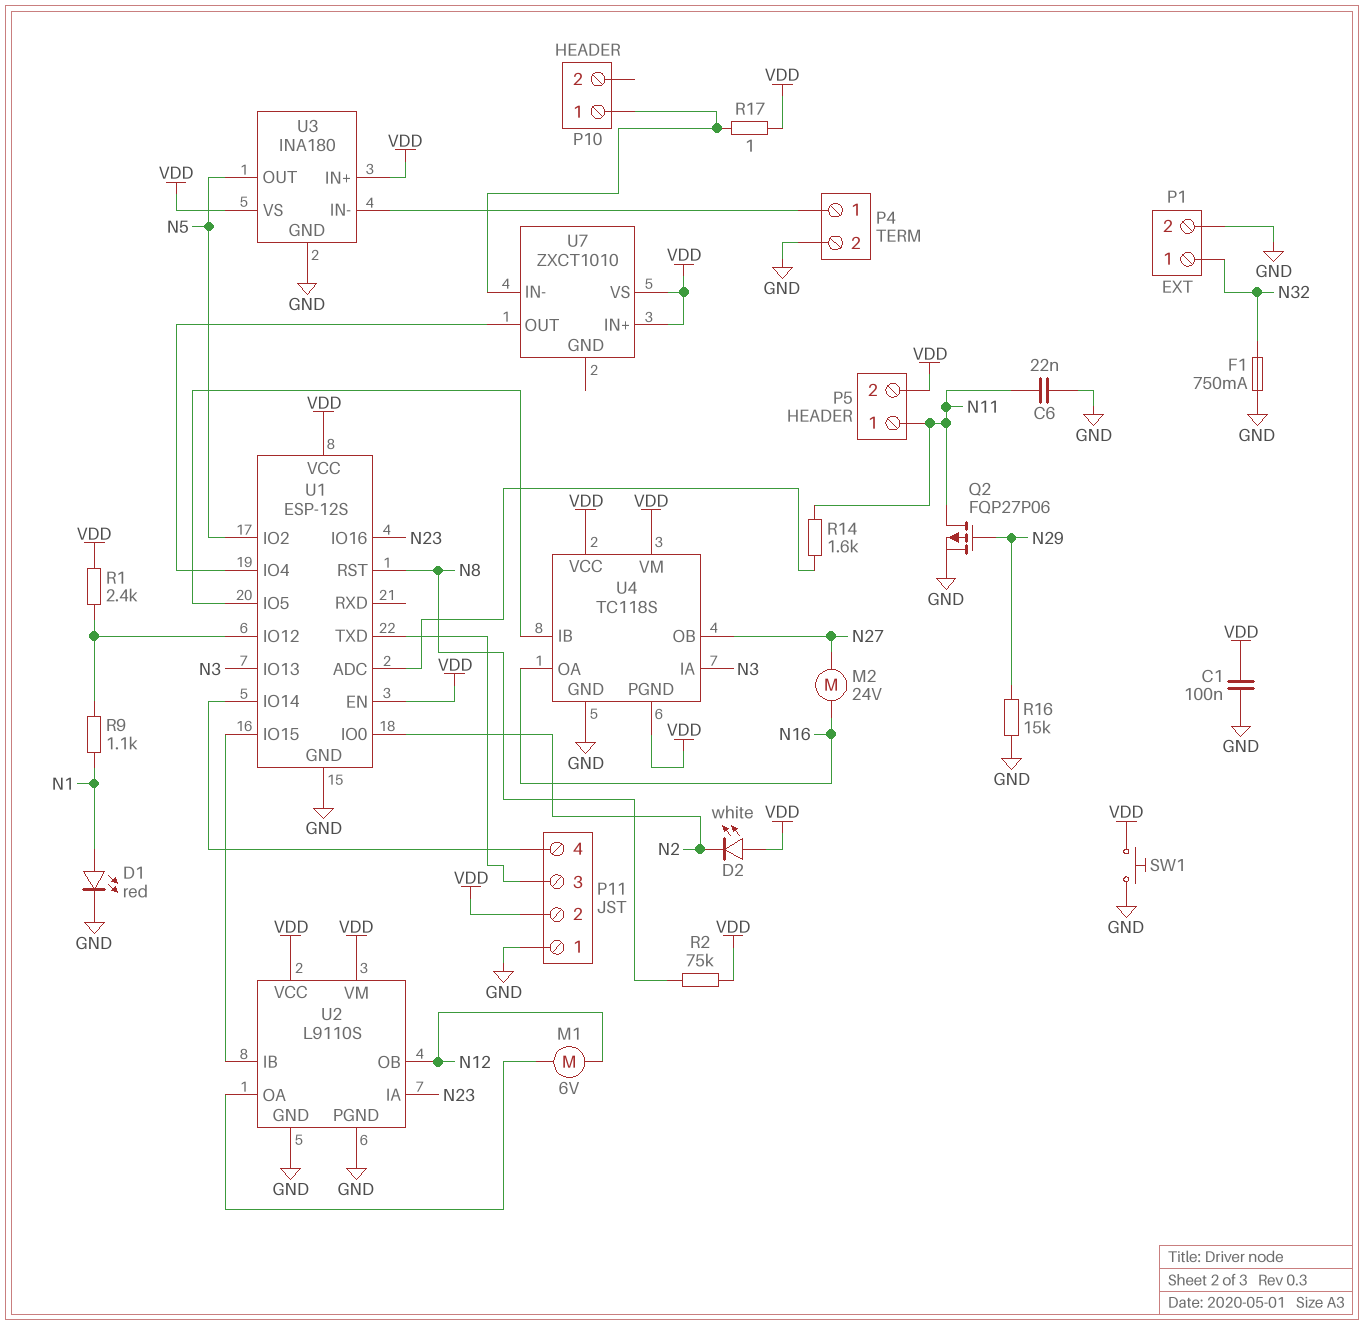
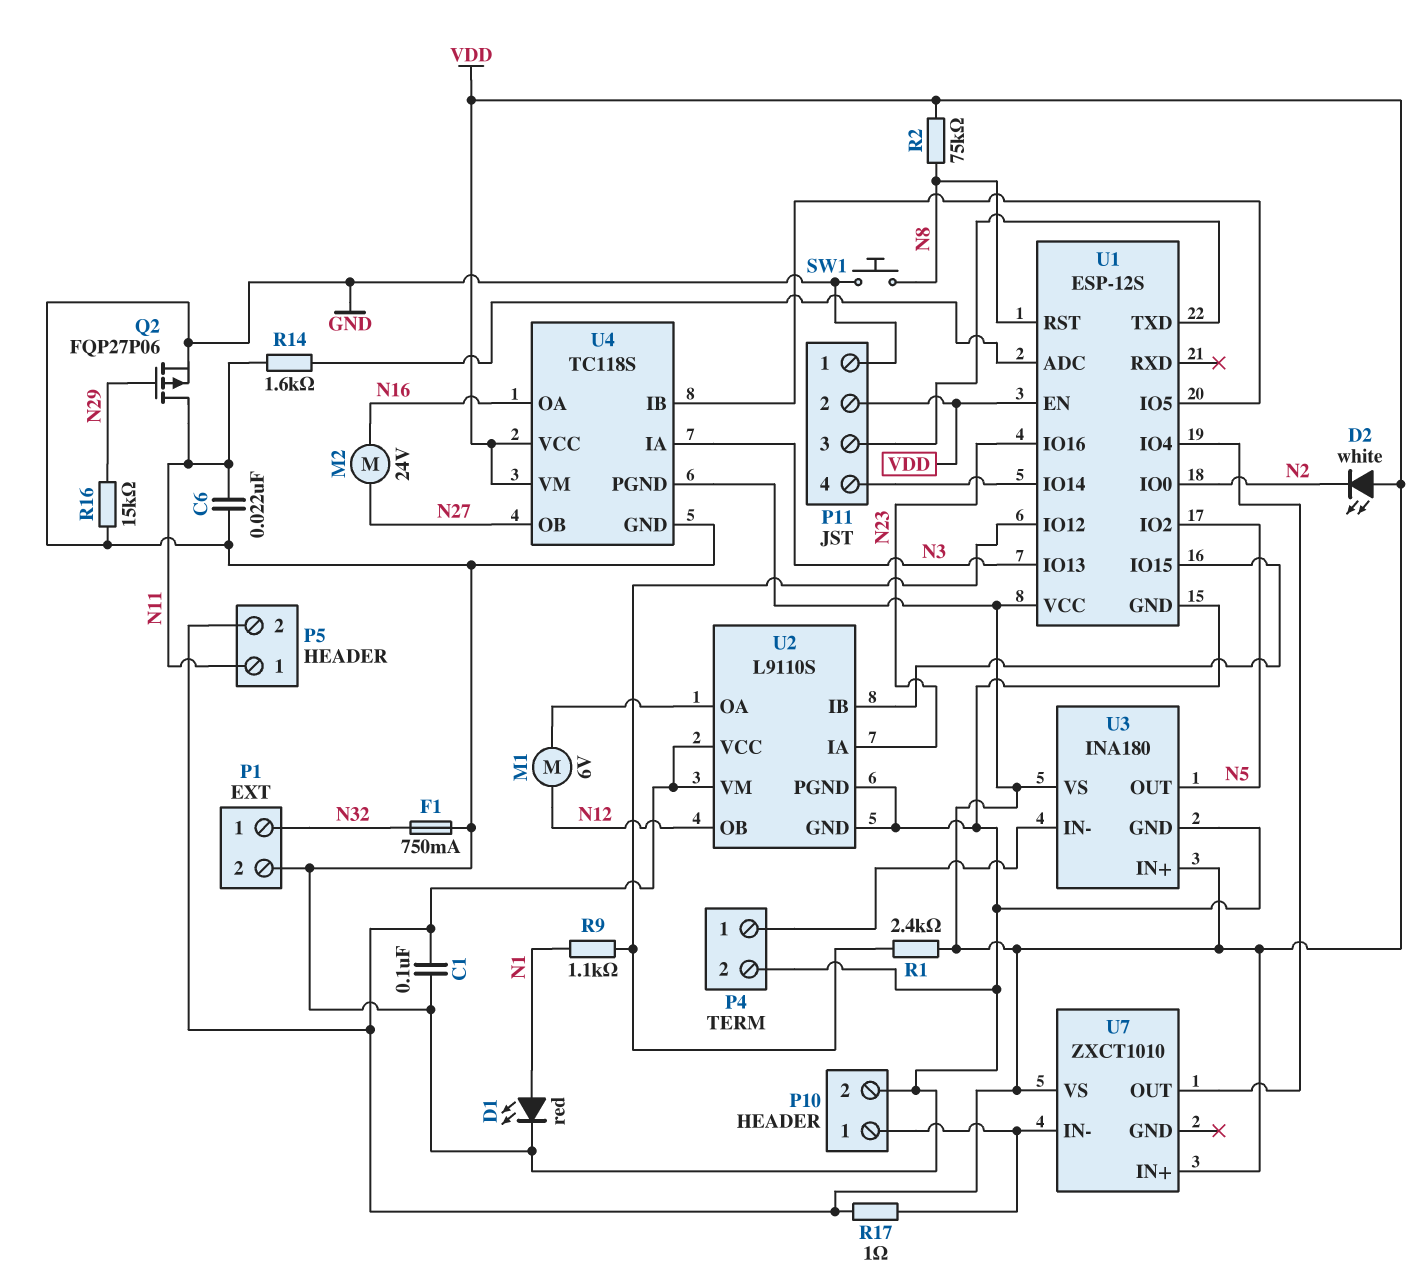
P10 pin 2: none -> GND
SW1: button (GND, VDD) -> button (GND, N8)

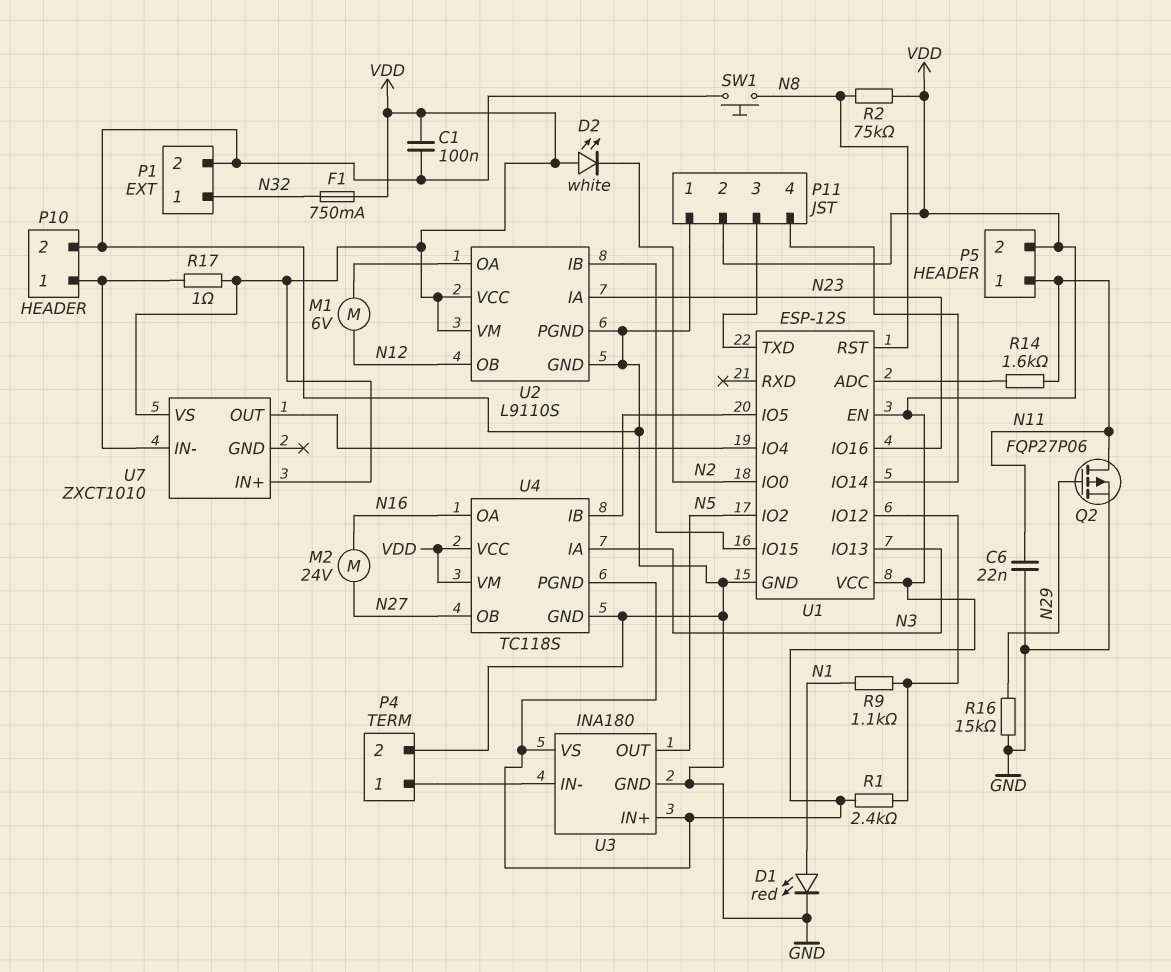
F1: 750mA (GND, N32) -> 750mA (N32, VDD)

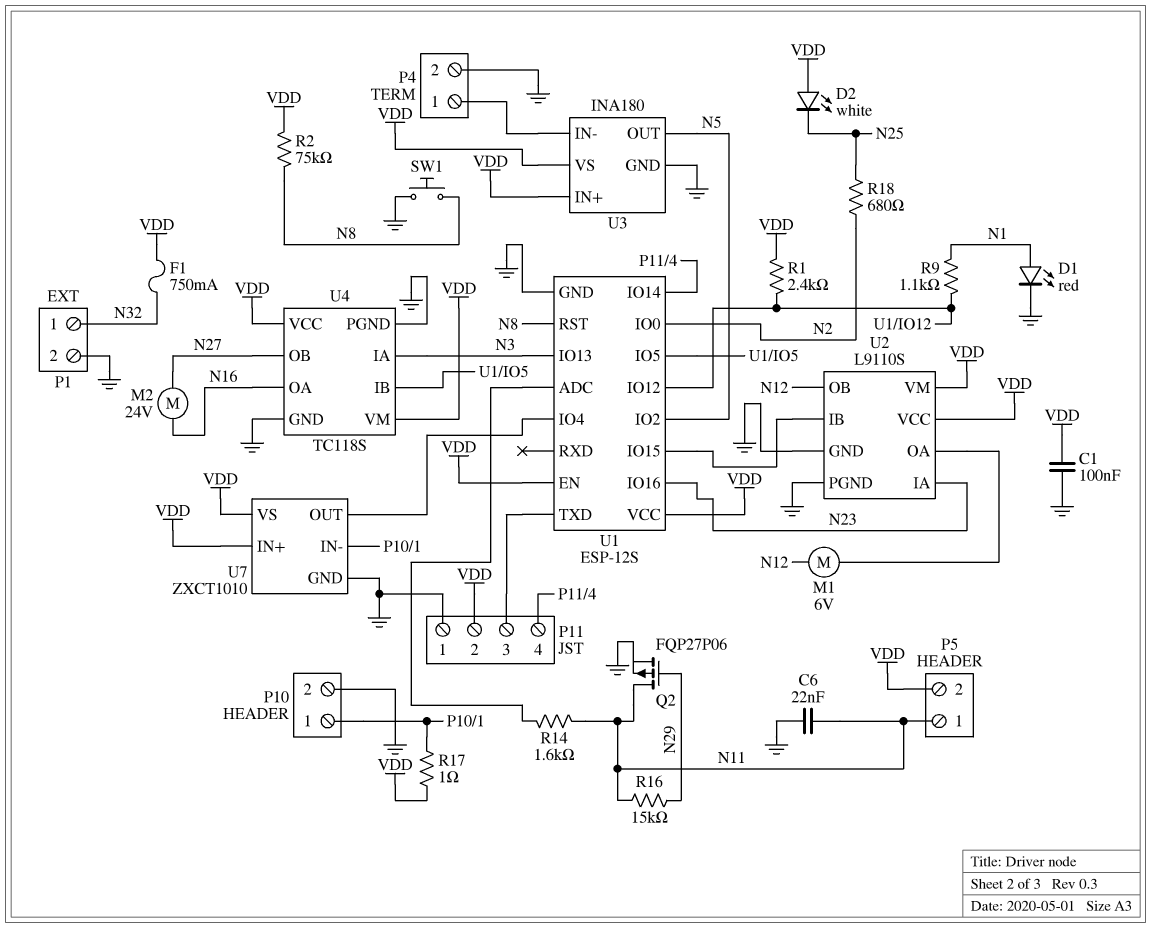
D2: LED white (A VDD, K N2) -> LED white (A VDD, K N25)
R16: 15k (GND, N29) -> 15k (N11, N29)
R18: none -> 680 (N2, N25)
U4 pin PGND: VDD -> GND
U7 pin GND: none -> GND

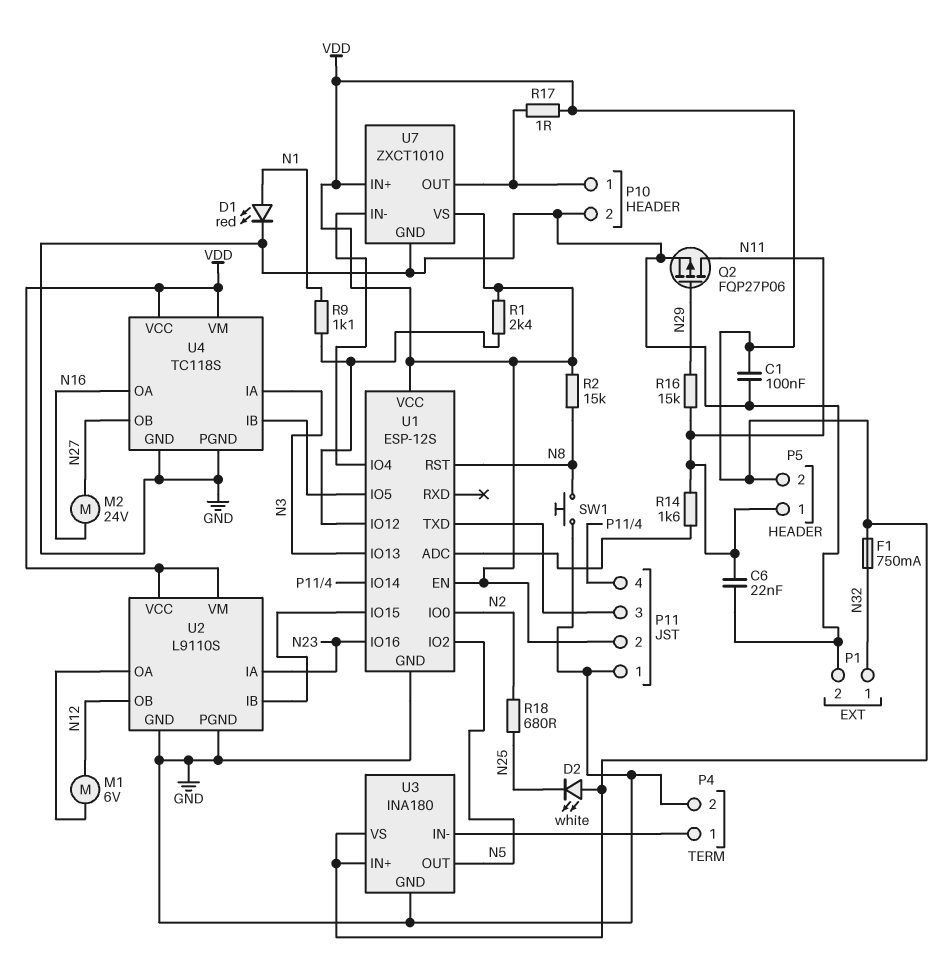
R2: 75k (N8, VDD) -> 15k (N8, VDD)
U7 pin IN-: P10/1 -> U1/IO4
U7 pin OUT: U1/IO4 -> P10/1

